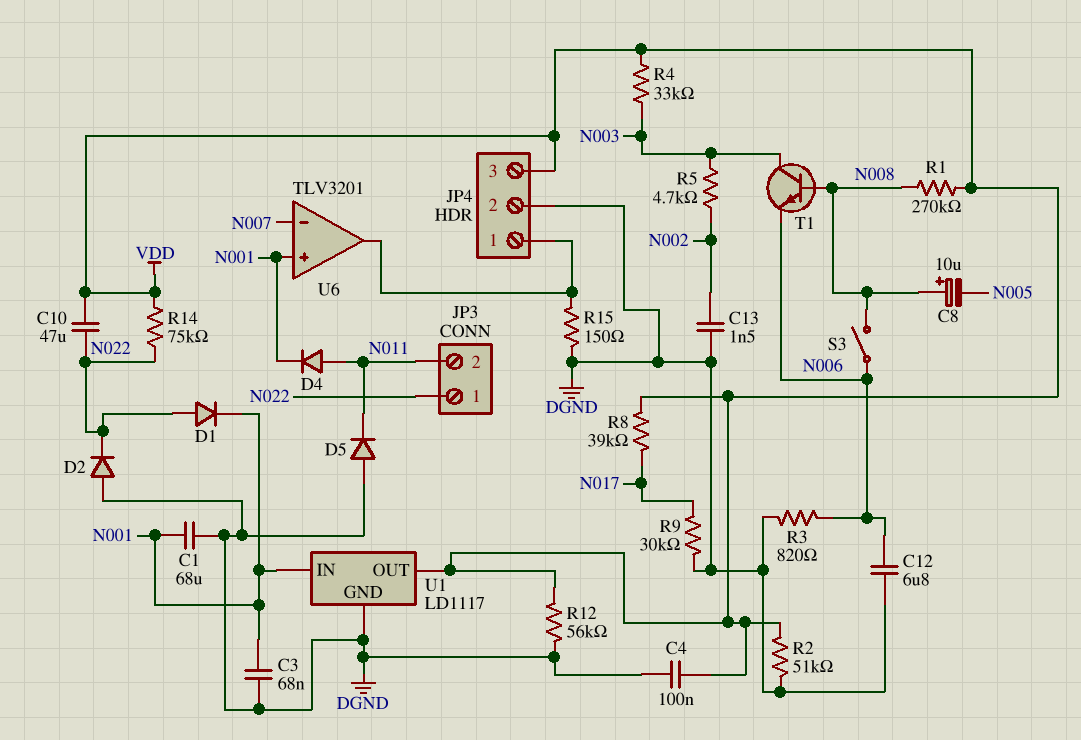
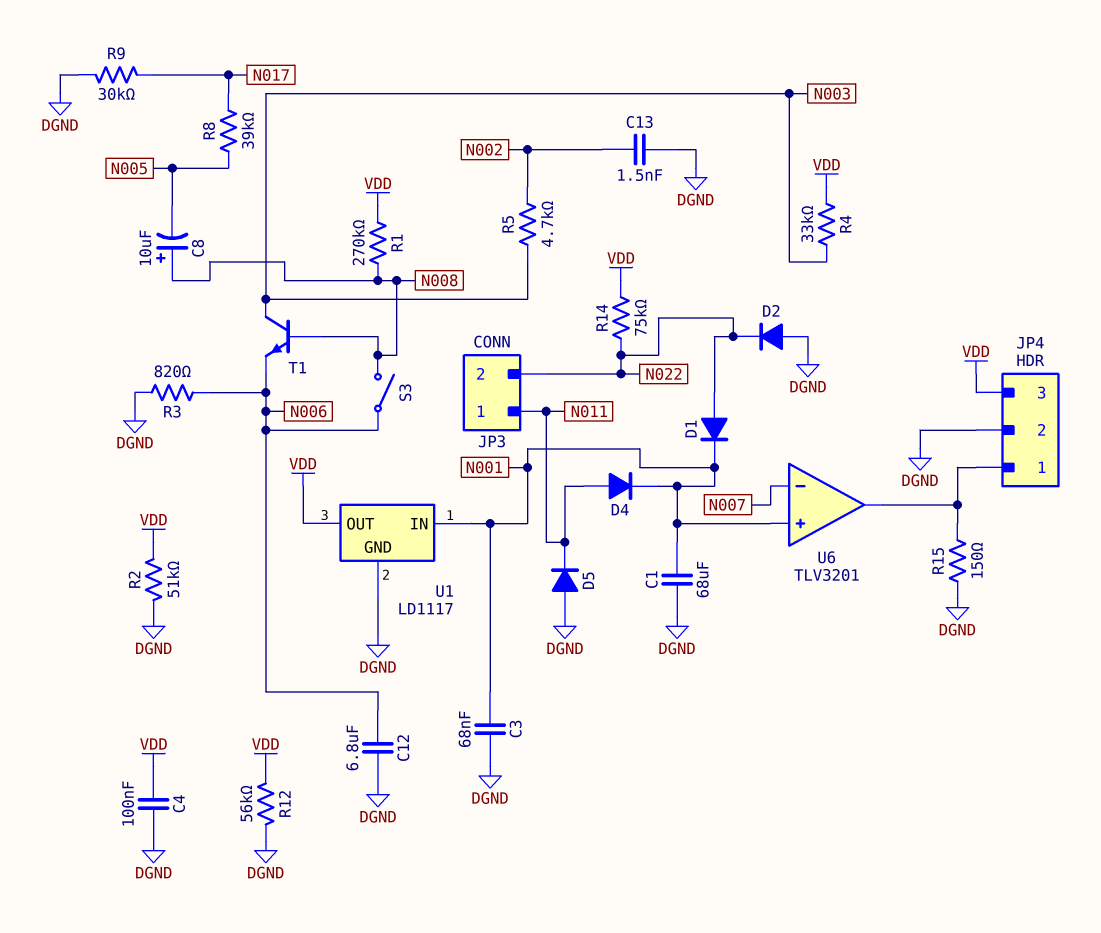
C10: 47uF (N022, VDD) -> none
JP3 pin 1: N022 -> N011
JP3 pin 2: N011 -> N022
R8: 39k (N017, VDD) -> 39k (N005, N017)

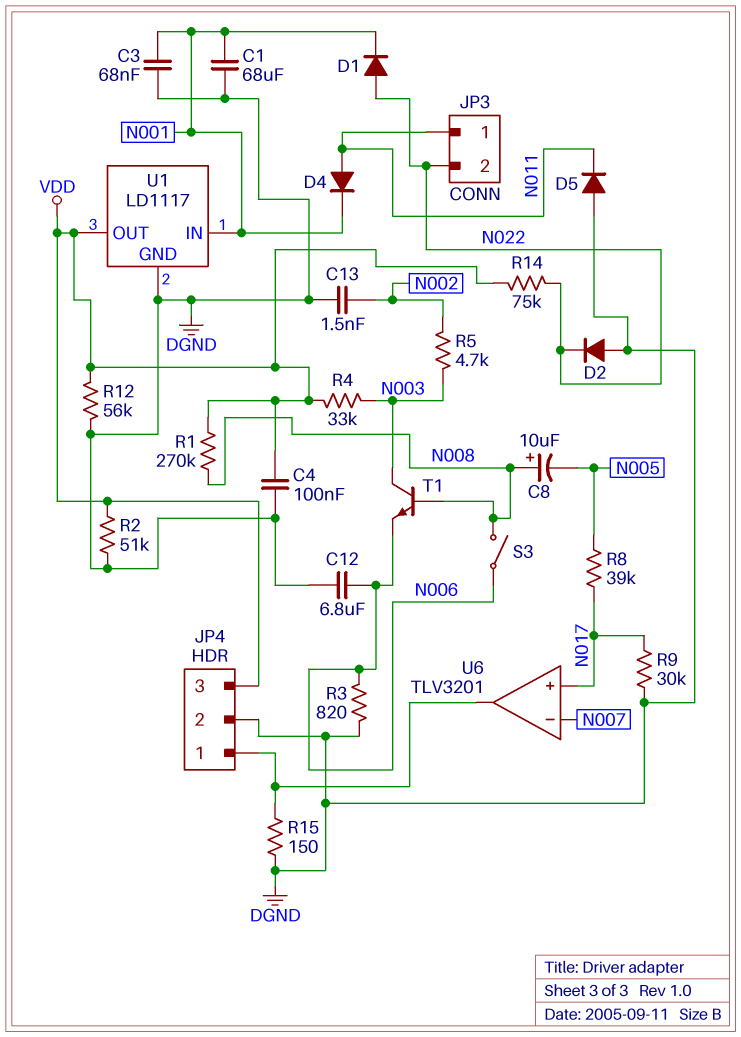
U6 pin in+: N001 -> N017

